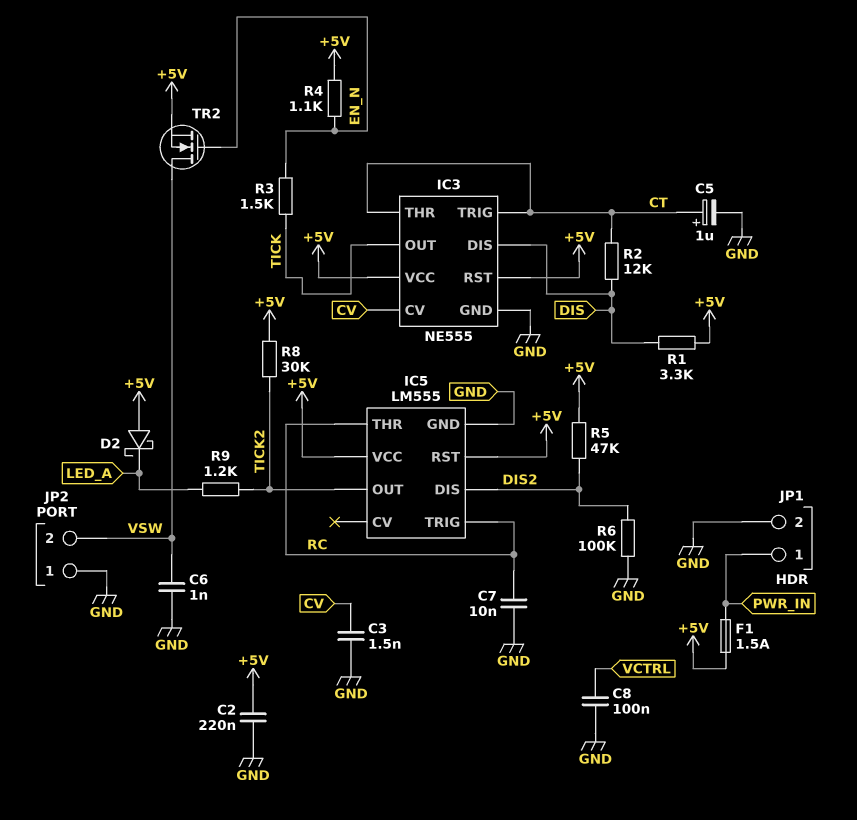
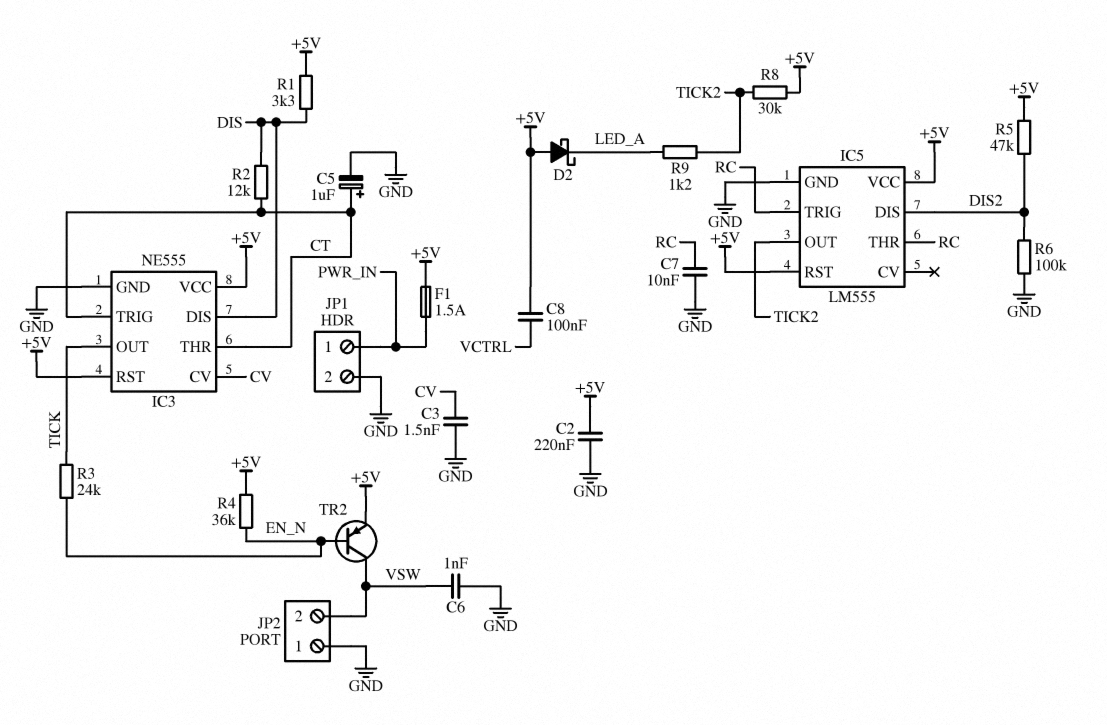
C8: 100nF (GND, VCTRL) -> 100nF (+5V, VCTRL)
R3: 1.5k (EN_N, TICK) -> 24k (EN_N, TICK)
R4: 1.1k (+5V, EN_N) -> 36k (+5V, EN_N)
TR2: NMOS (G EN_N, D VSW, S +5V) -> PNP (B EN_N, C VSW, E +5V)

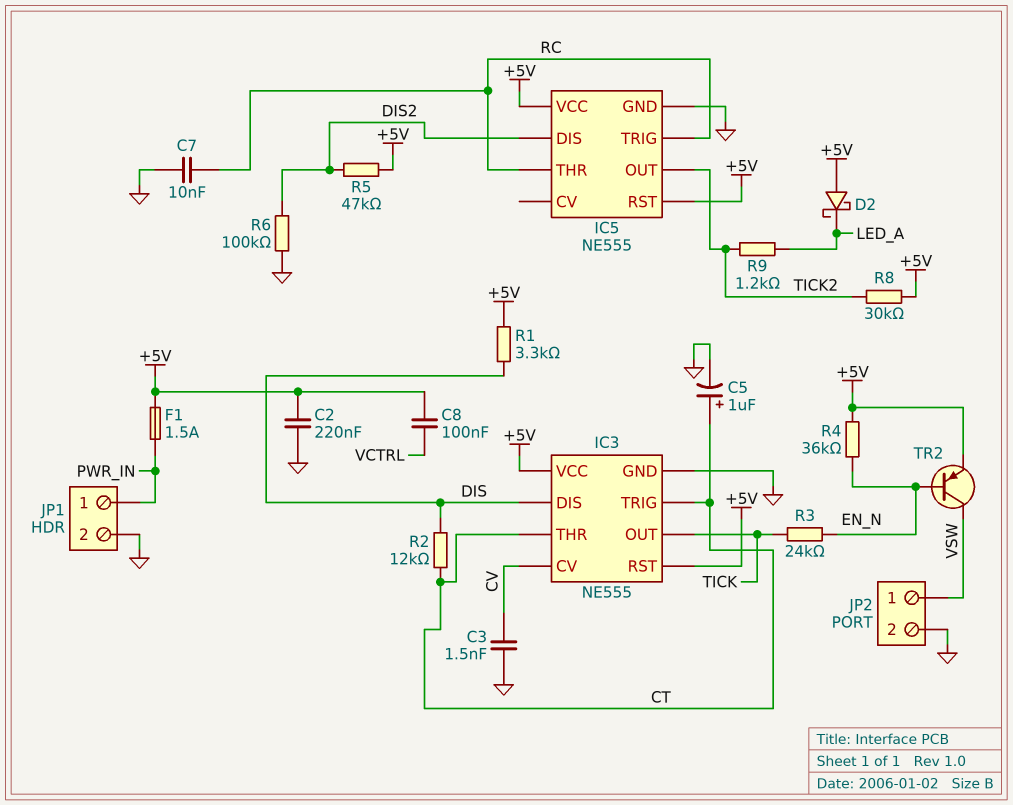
C6: 1nF (GND, VSW) -> none
IC5: LM555 -> NE555
JP2 pin 1: GND -> VSW
JP2 pin 2: VSW -> GND

